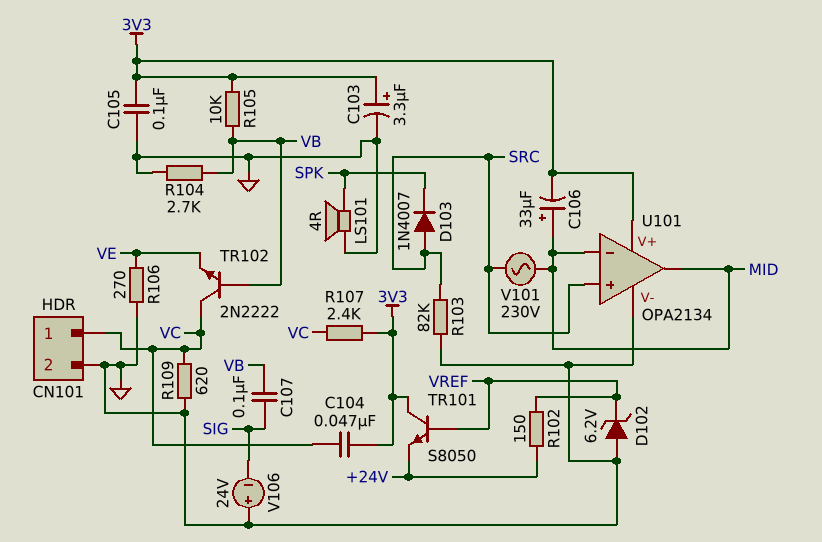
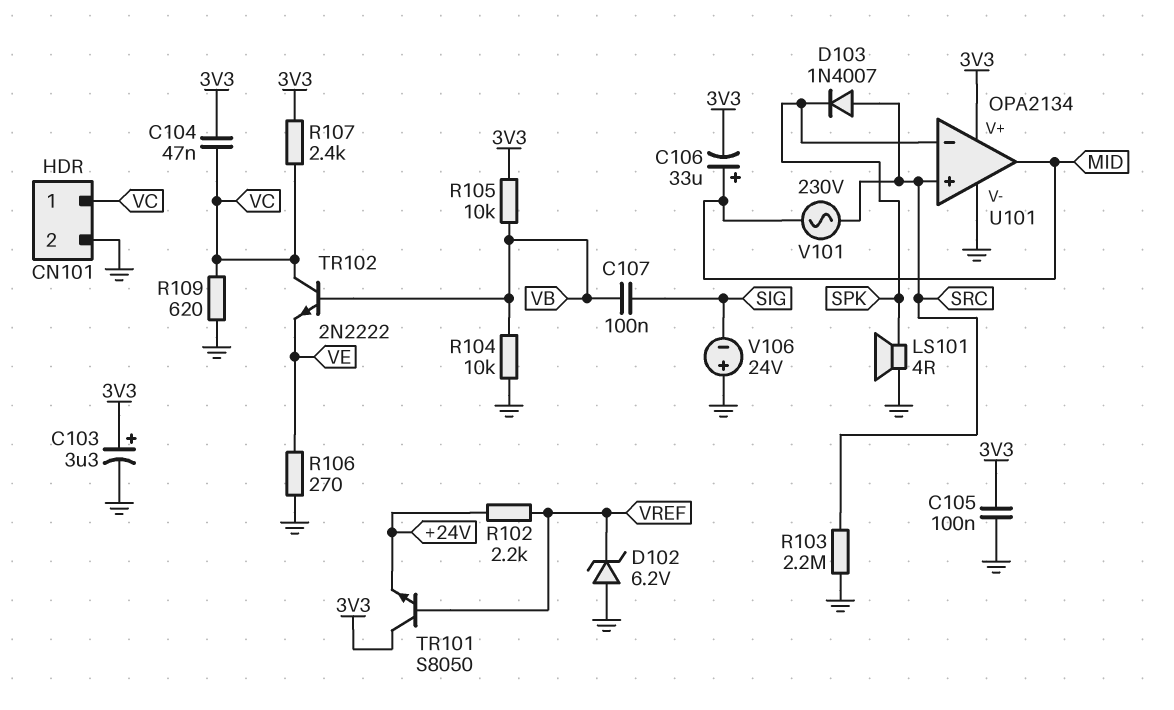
R102: 150 (+24V, VREF) -> 2.2k (+24V, VREF)
R103: 82k (GND, SRC) -> 2.2M (GND, SRC)
R104: 2.7k (GND, VB) -> 10k (GND, VB)
U101 pin in-: MID -> SPK

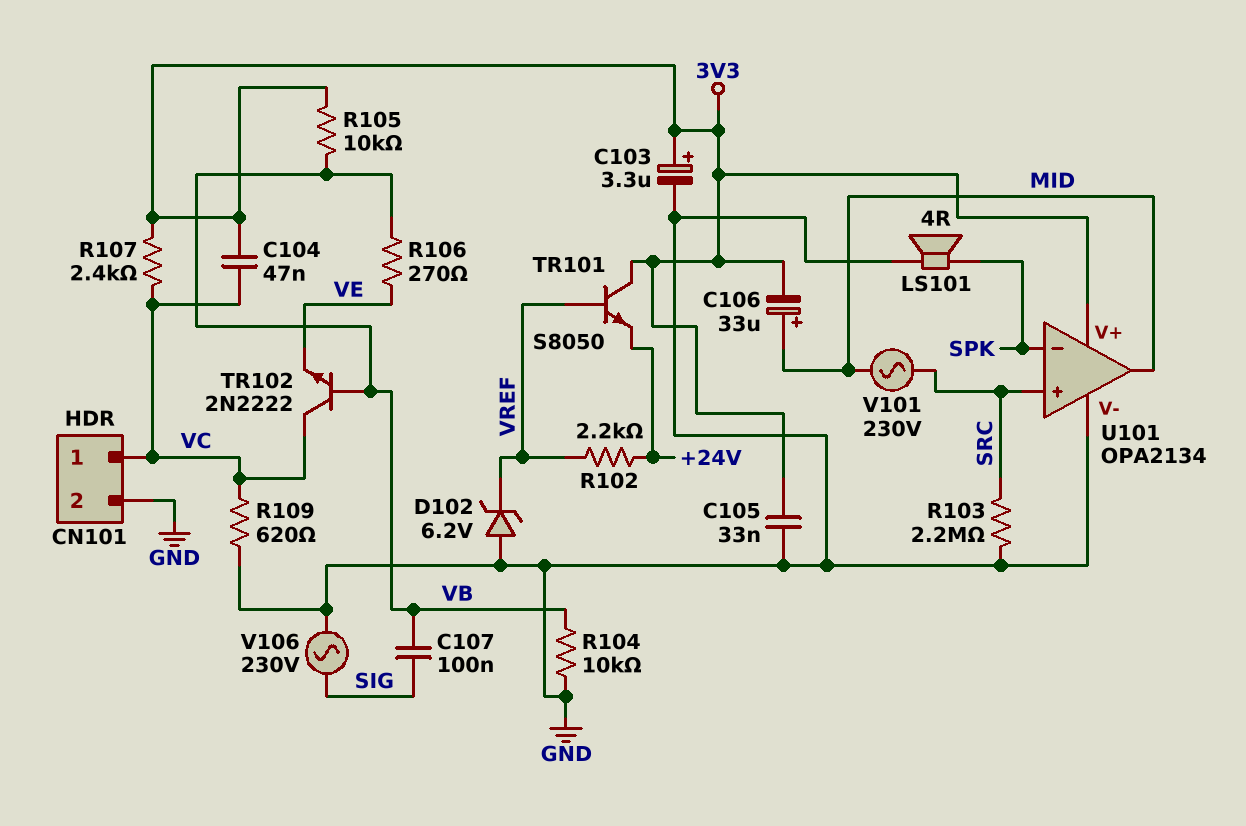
C105: 100nF (3V3, GND) -> 33nF (3V3, GND)
D103: diode 1N4007 (A SRC, K SPK) -> none
R106: 270 (GND, VE) -> 270 (VB, VE)
V106: 24V (plus GND, minus SIG) -> AC 230V (GND, SIG)

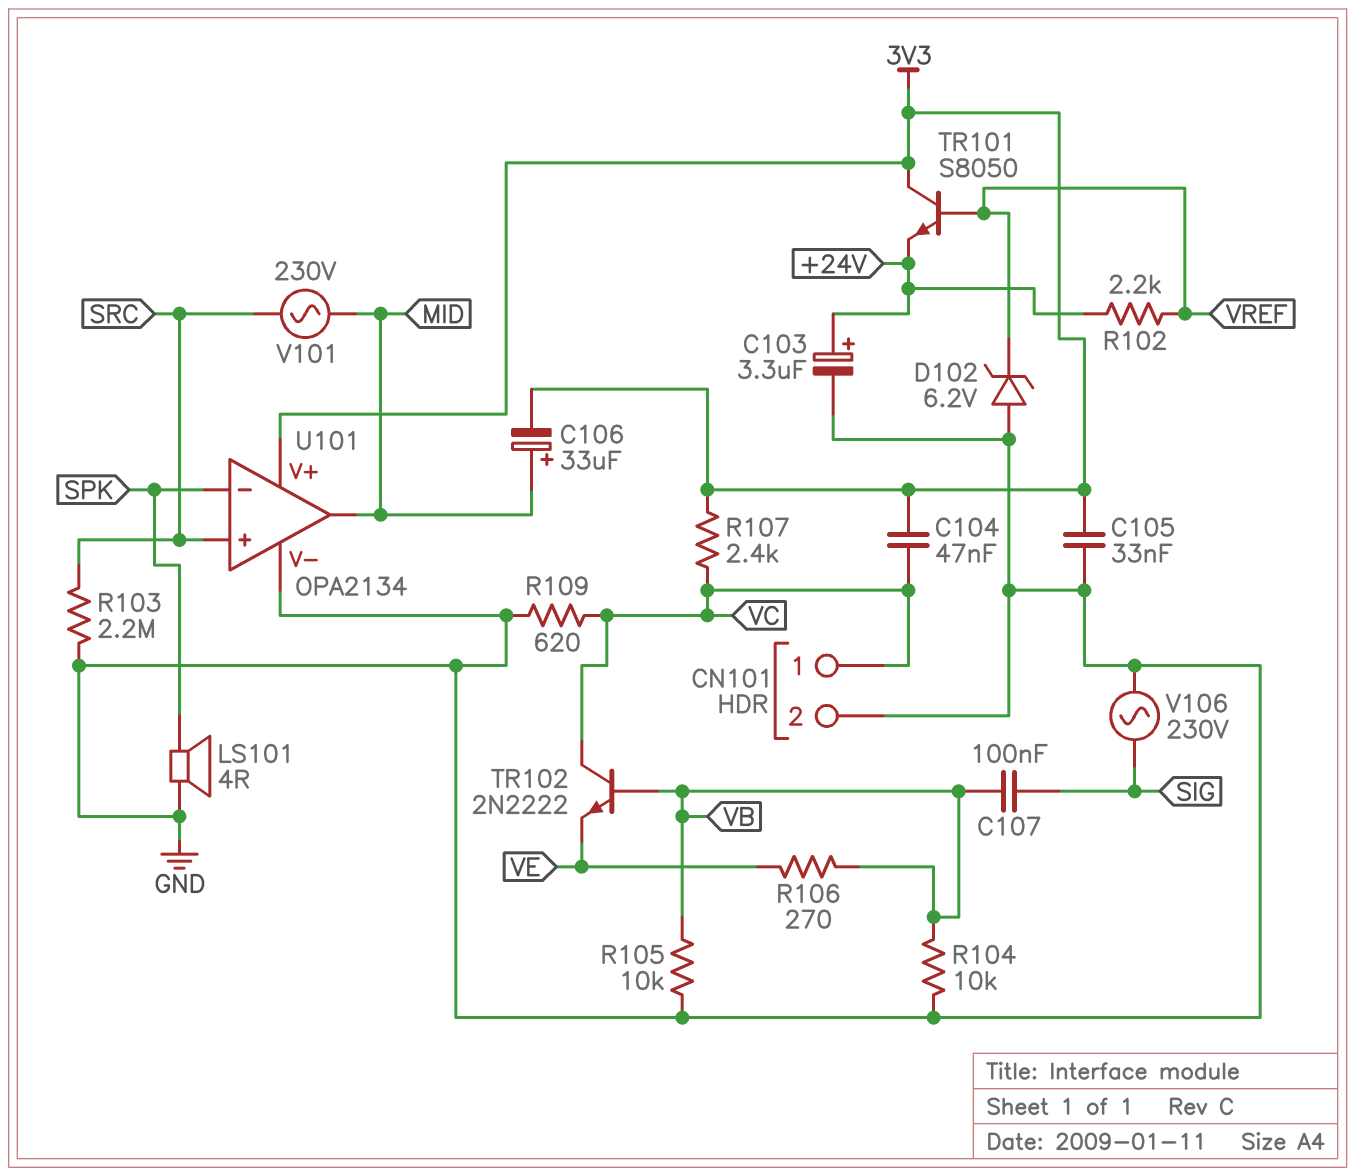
C103: 3.3uF (plus 3V3, minus GND) -> 3.3uF (plus +24V, minus GND)
R105: 10k (3V3, VB) -> 10k (GND, VB)

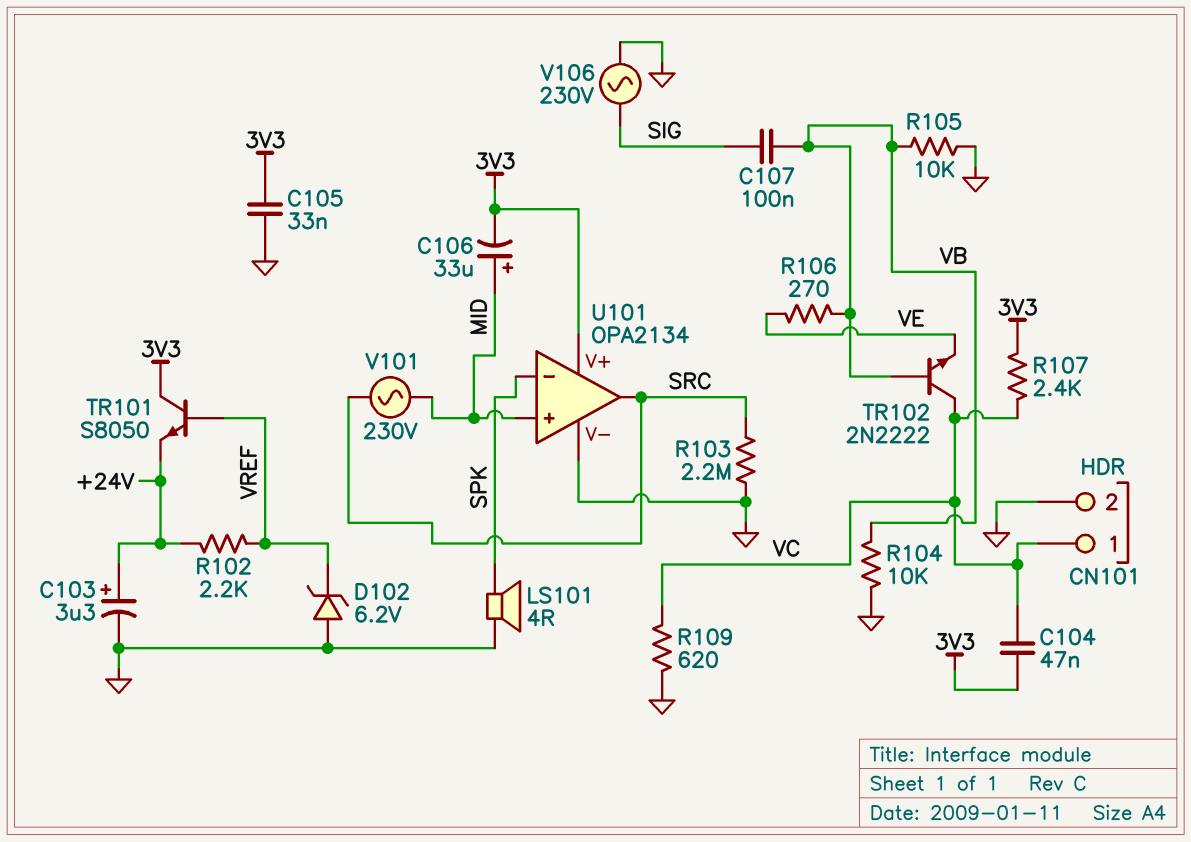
U101 pin in+: SRC -> MID
U101 pin out: MID -> SRC

